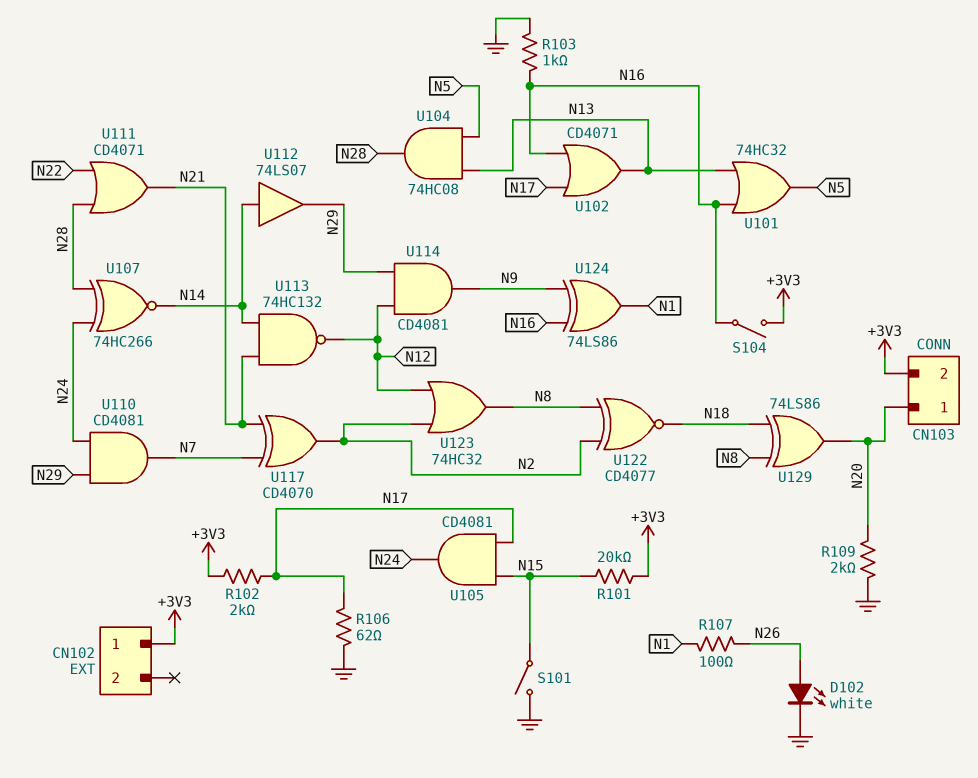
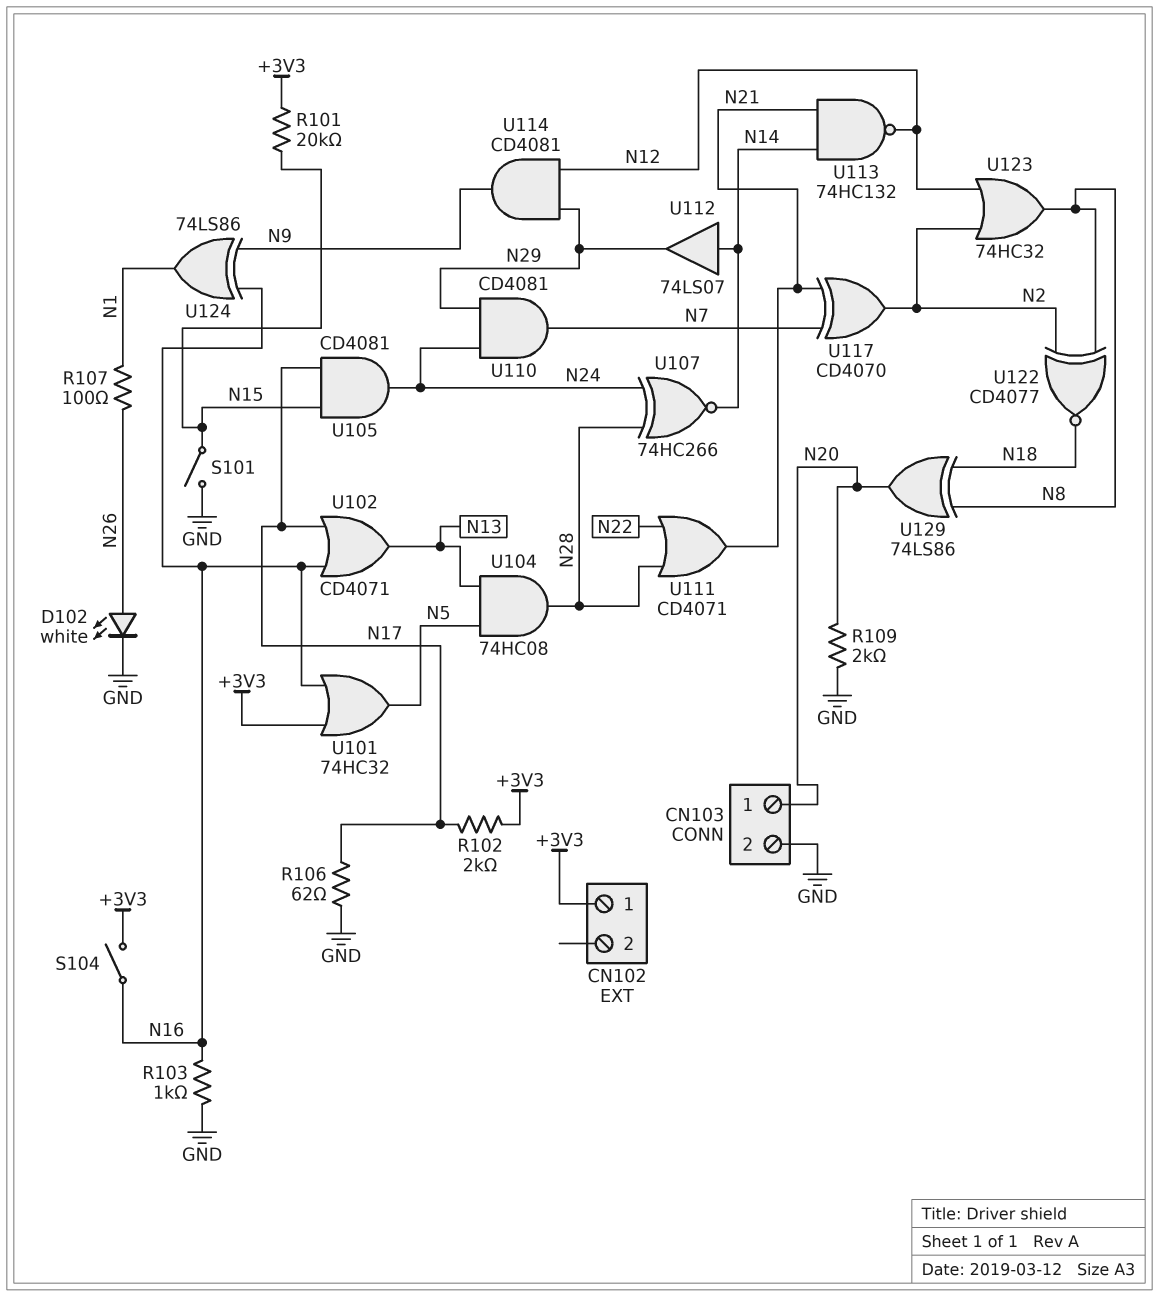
CN103 pin 2: +3V3 -> GND
U101: OR 74HC32 (in N13, in N16, out N5) -> OR 74HC32 (in +3V3, in N16, out N5)

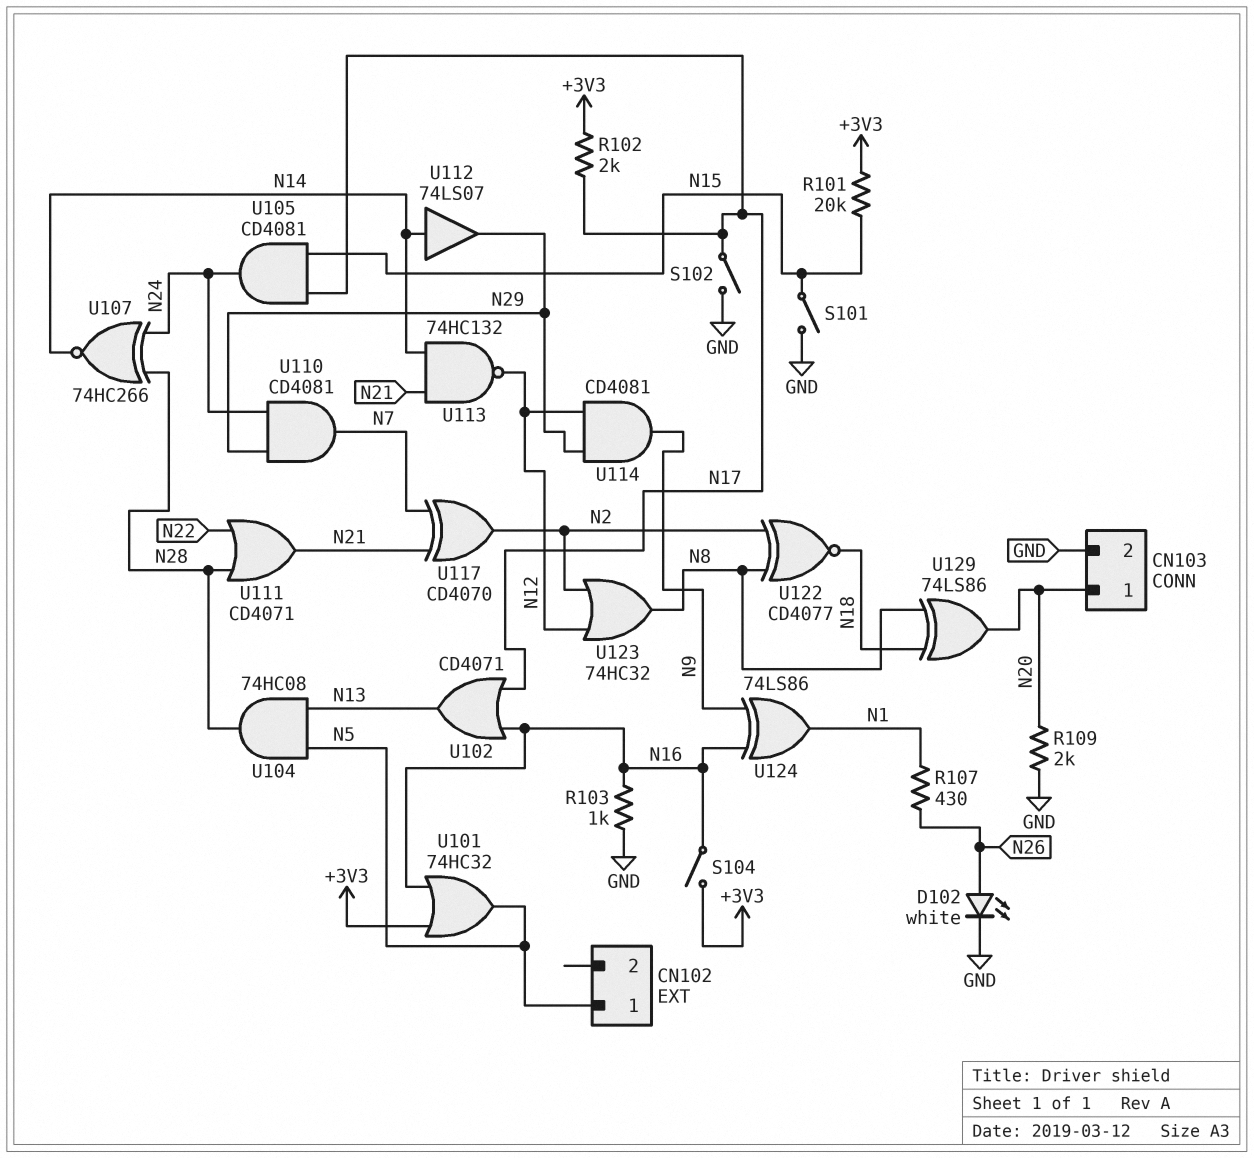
CN102 pin 1: +3V3 -> N5
R106: 62 (GND, N17) -> none
R107: 100 (N1, N26) -> 430 (N1, N26)
S102: none -> switch (GND, N17)

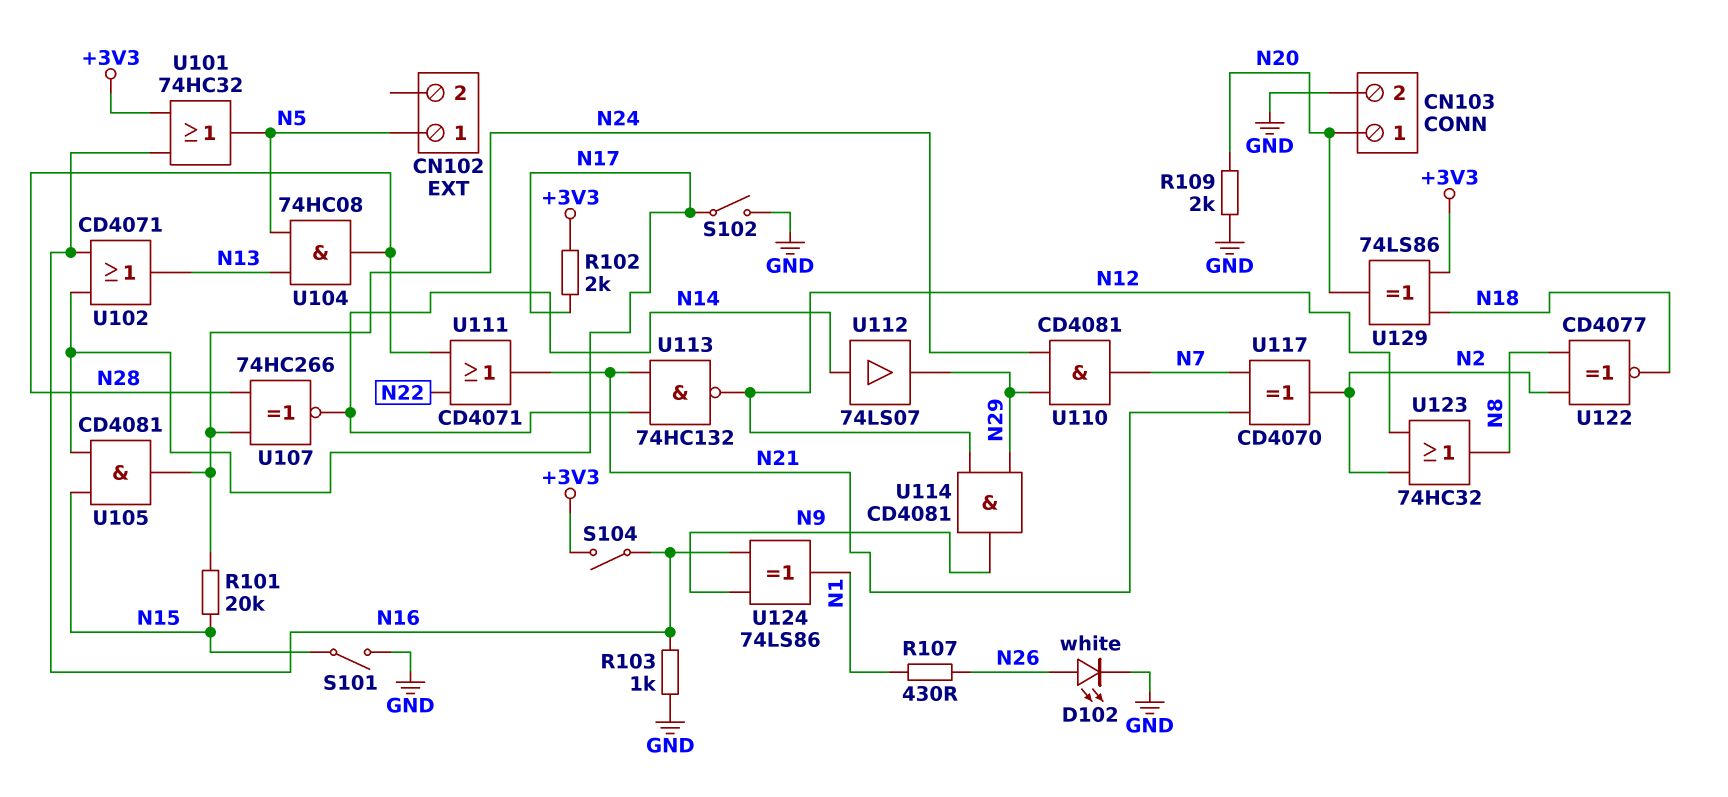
R101: 20k (+3V3, N15) -> 20k (N15, N24)
U129: XOR 74LS86 (in N8, in N18, out N20) -> XOR 74LS86 (in +3V3, in N18, out N20)

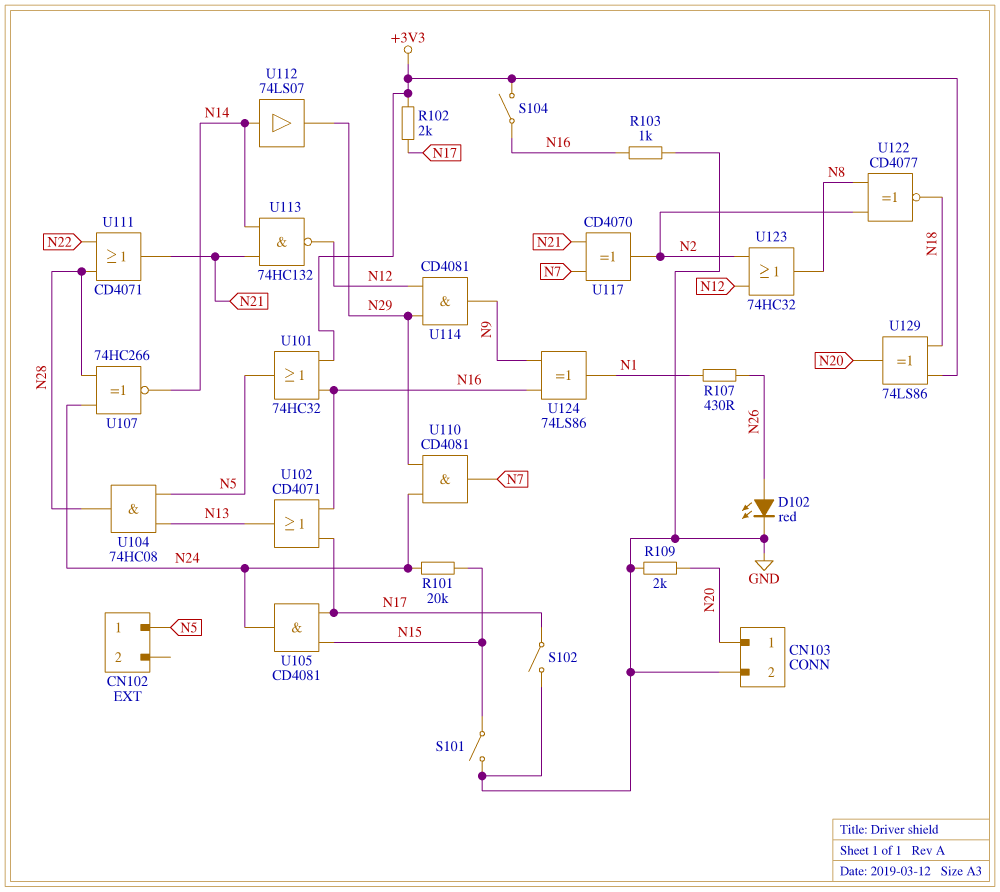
D102: LED white (A N26, K GND) -> LED red (A N26, K GND)

